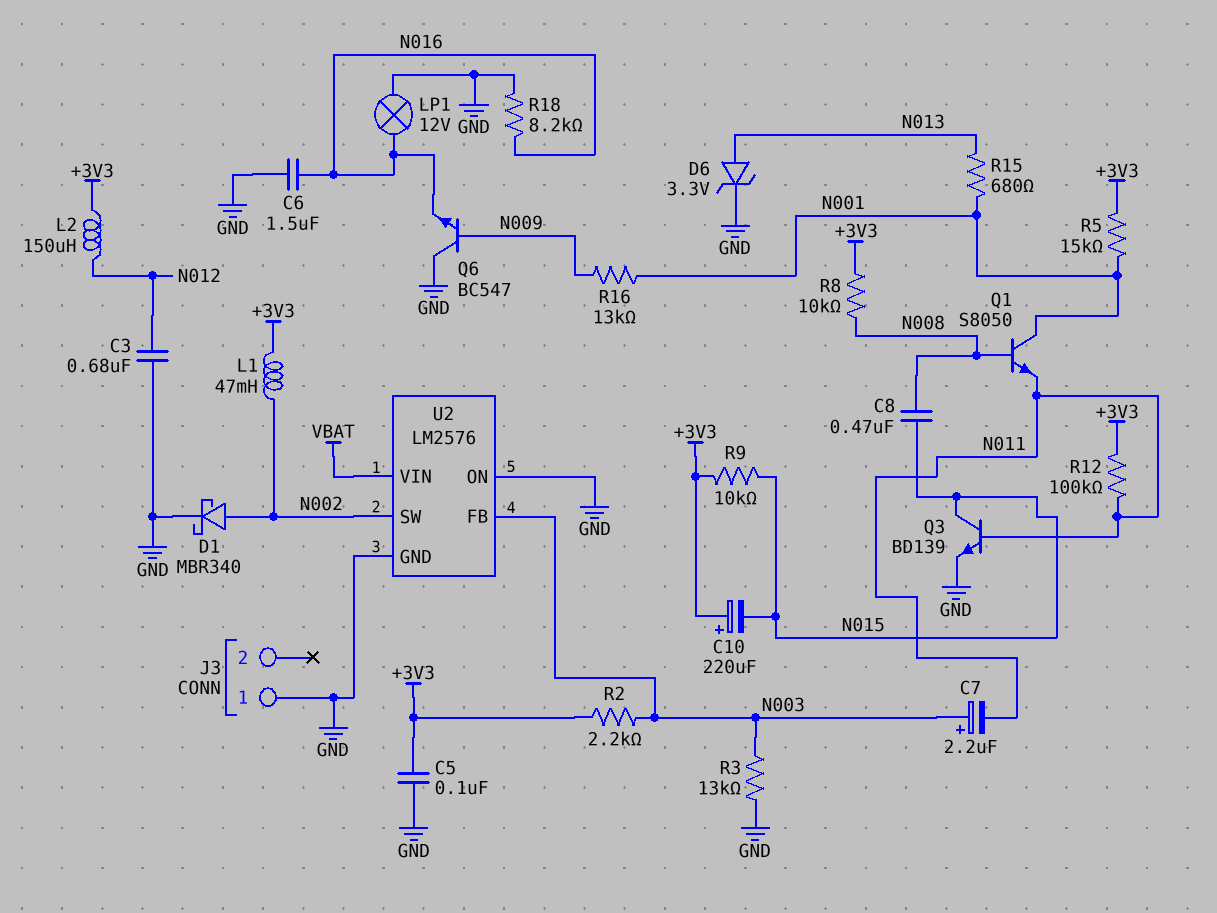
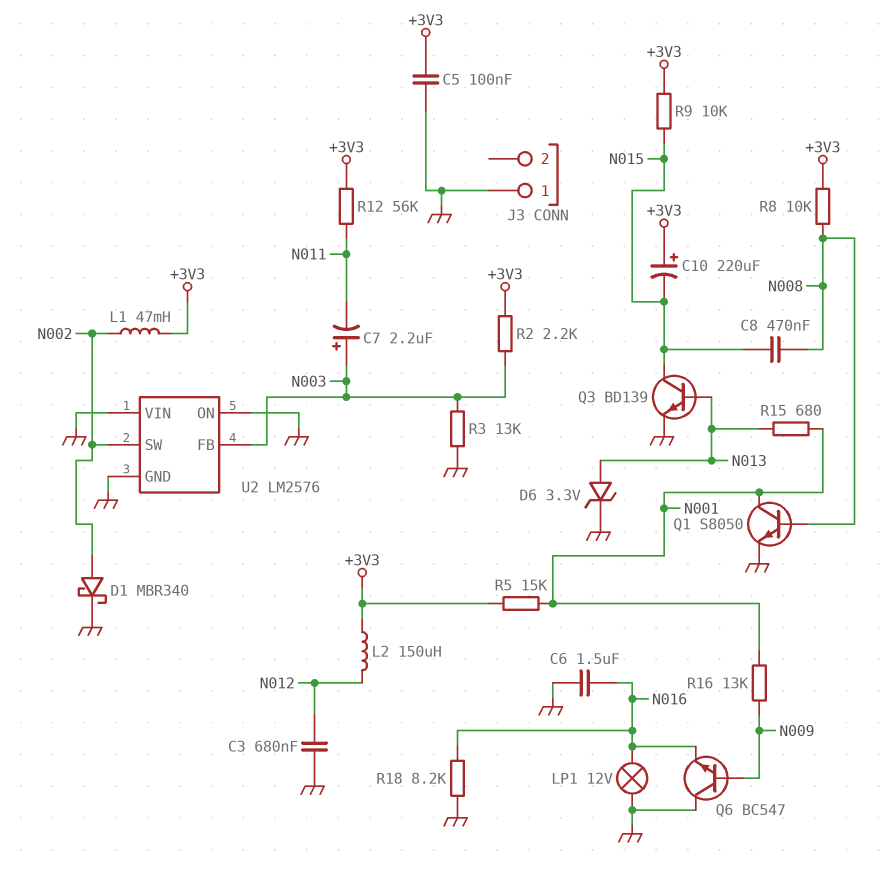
Q1: NPN S8050 (B N008, C N001, E N011) -> NPN S8050 (B N008, C N001, E GND)
Q3: NPN BD139 (B N011, C N015, E GND) -> NPN BD139 (B N013, C N015, E GND)
R12: 100k (+3V3, N011) -> 56k (+3V3, N011)
U2 pin VIN: VBAT -> GND

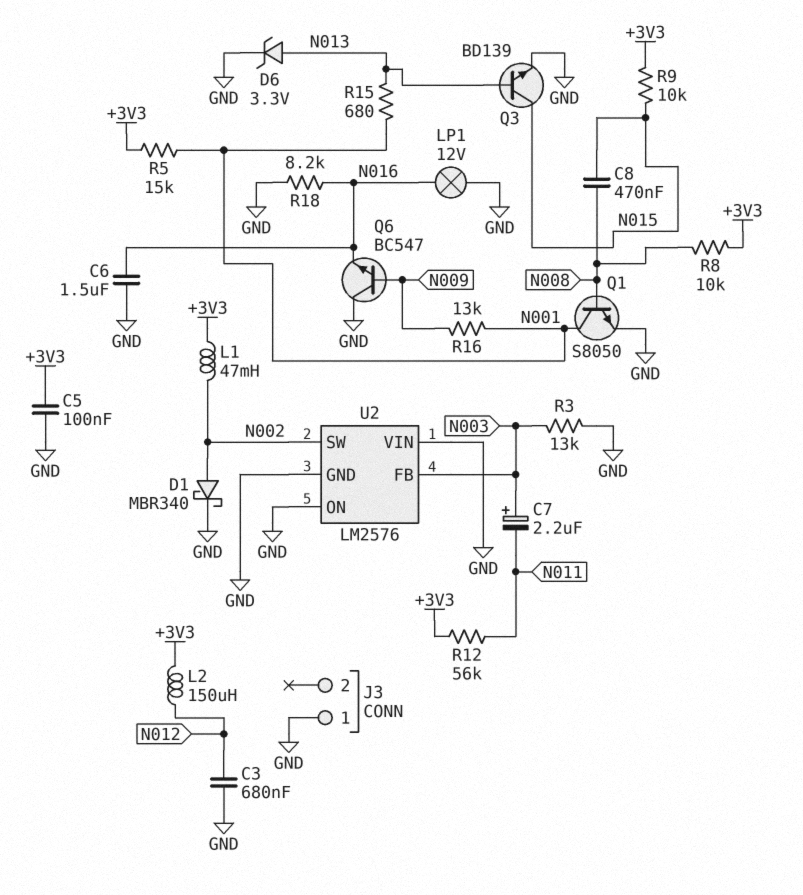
C10: 220uF (plus +3V3, minus N015) -> none
R2: 2.2k (+3V3, N003) -> none

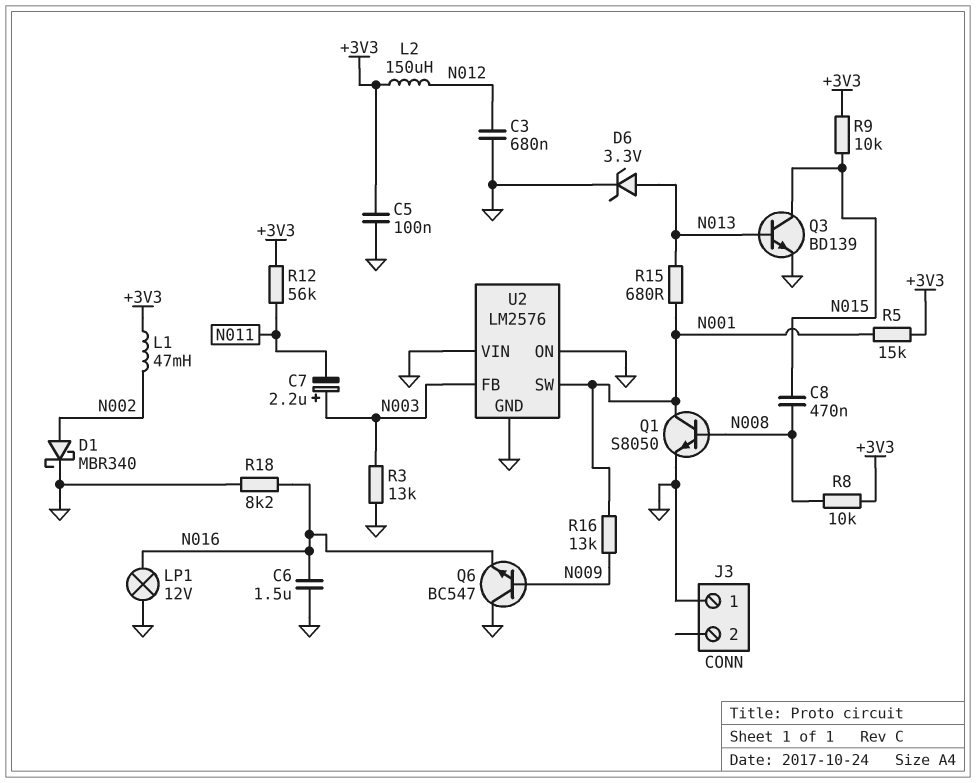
U2 pin SW: N002 -> N001

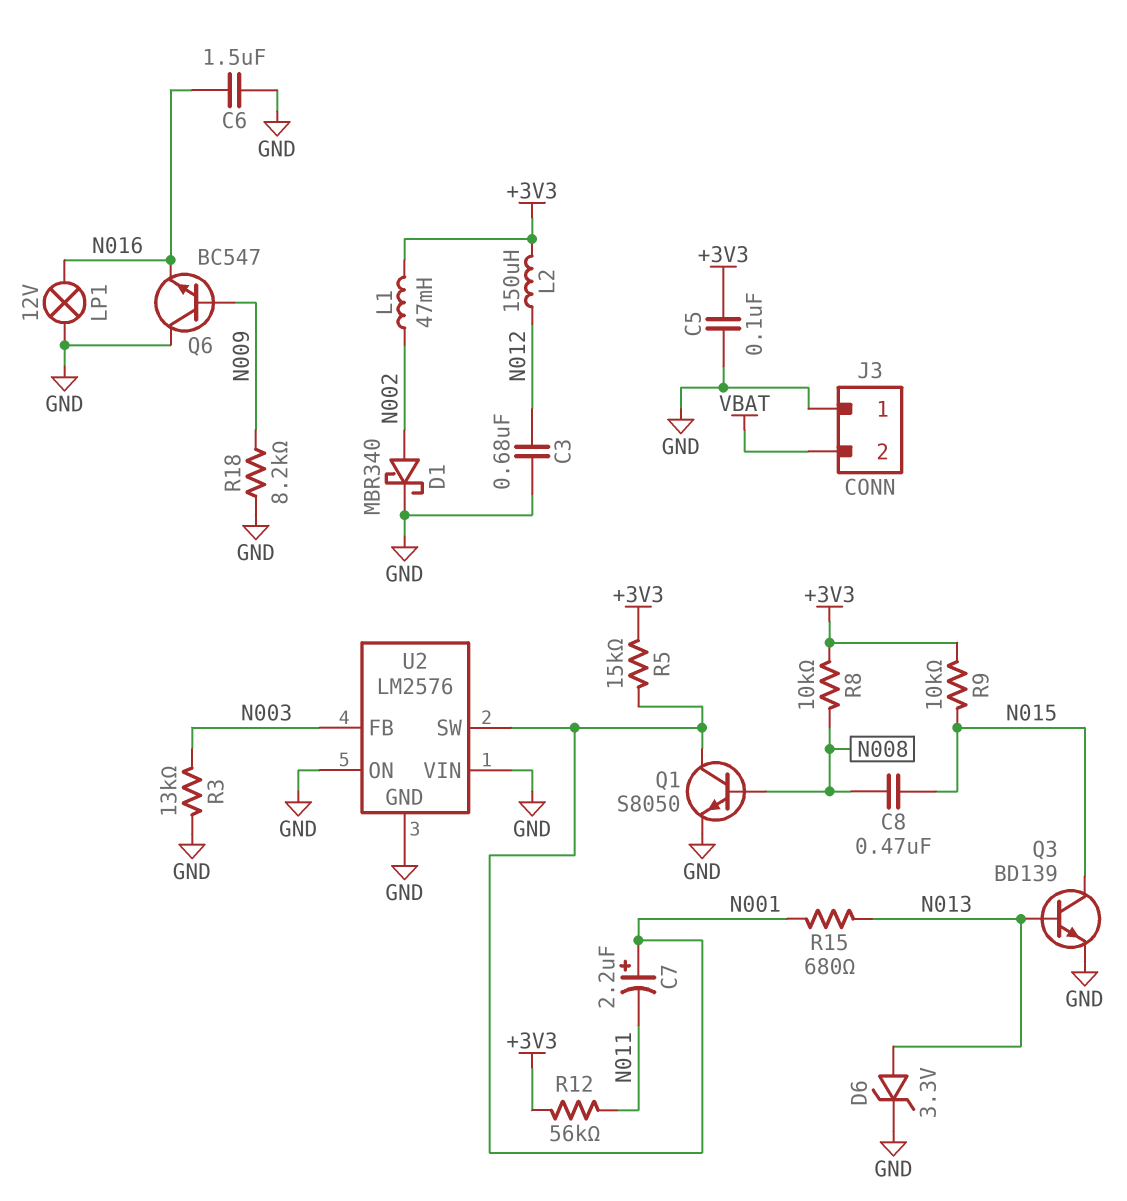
C7: 2.2uF (plus N003, minus N011) -> 2.2uF (plus N001, minus N011)
J3 pin 2: none -> VBAT
R16: 13k (N001, N009) -> none
R18: 8.2k (GND, N016) -> 8.2k (GND, N009)

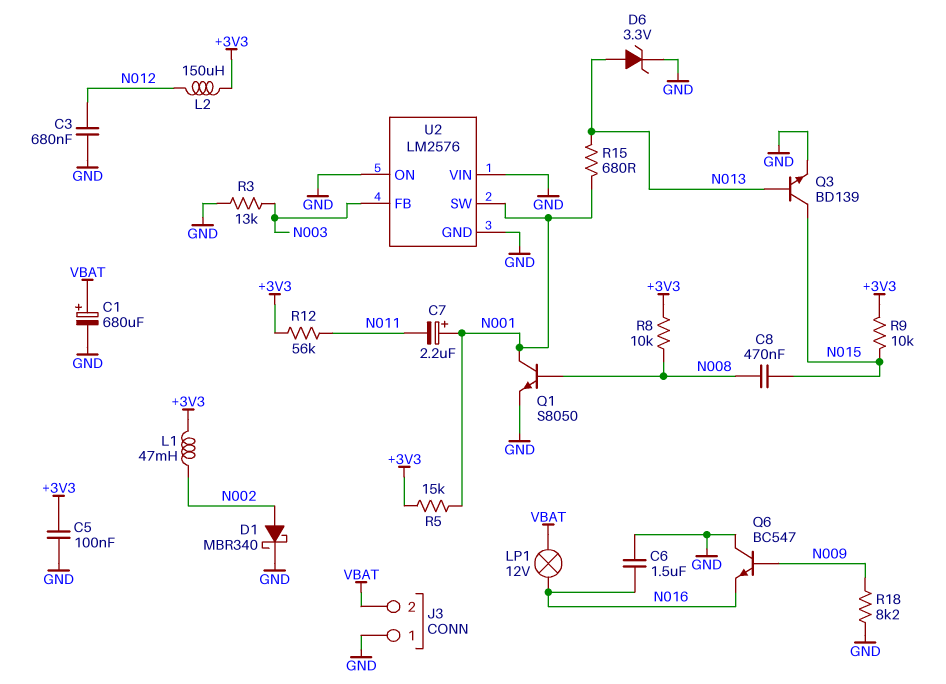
C1: none -> 680uF (plus VBAT, minus GND)
LP1: lamp 12V (GND, N016) -> lamp 12V (N016, VBAT)

